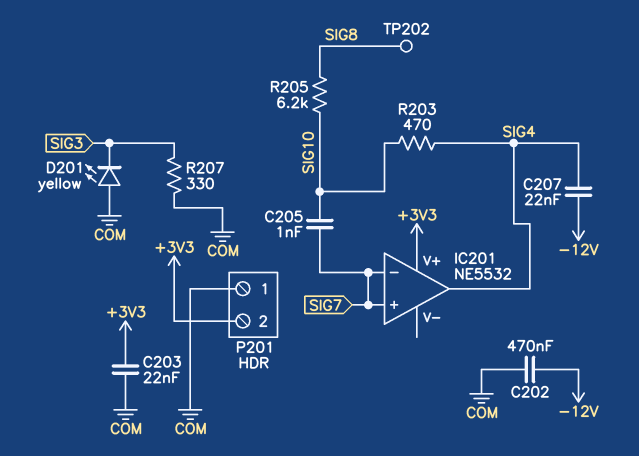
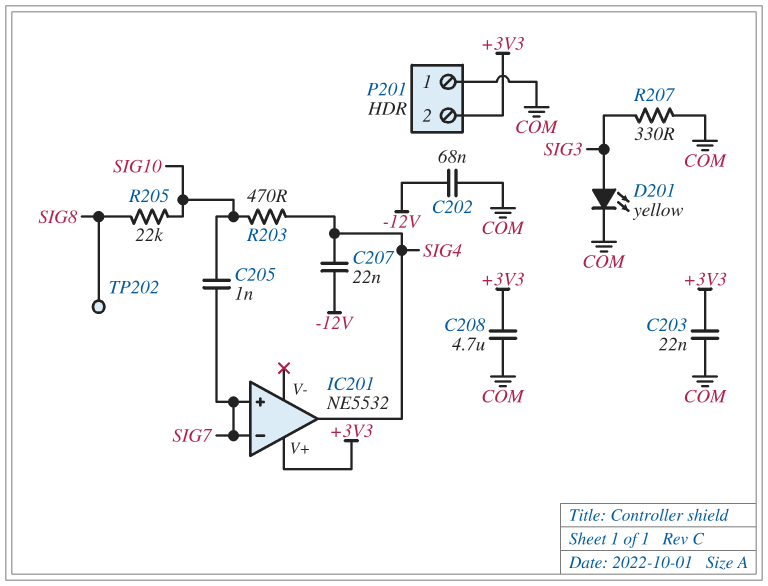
C202: 470nF (-12V, COM) -> 68nF (-12V, COM)
C208: none -> 4.7uF (+3V3, COM)
D201: LED yellow (A COM, K SIG3) -> LED yellow (A SIG3, K COM)
R205: 6.2k (SIG8, SIG10) -> 22k (SIG8, SIG10)

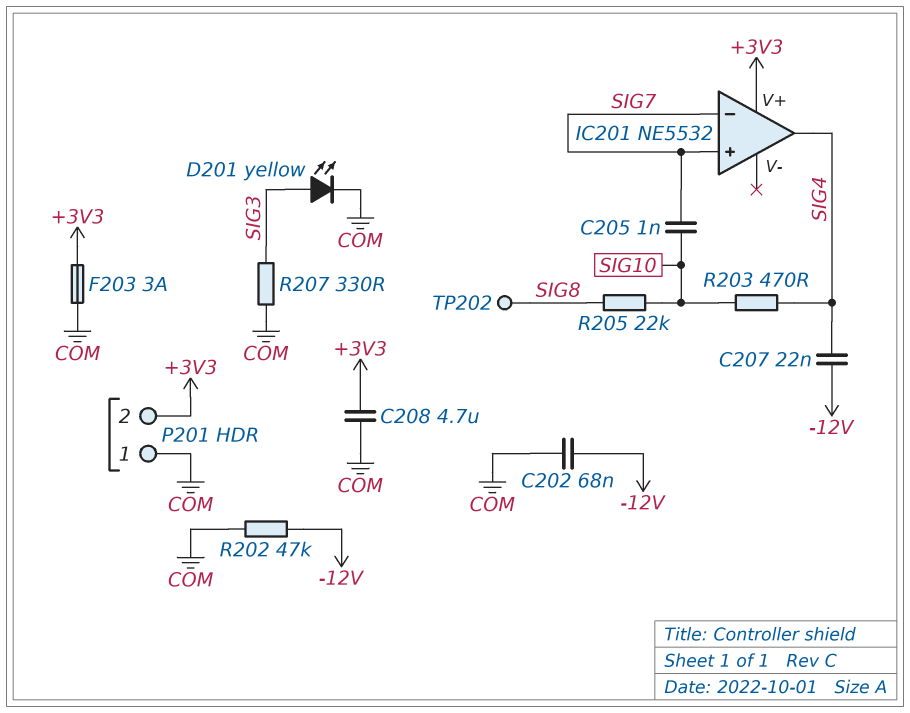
C203: 22nF (+3V3, COM) -> none
F203: none -> 3A (+3V3, COM)
R202: none -> 47k (-12V, COM)

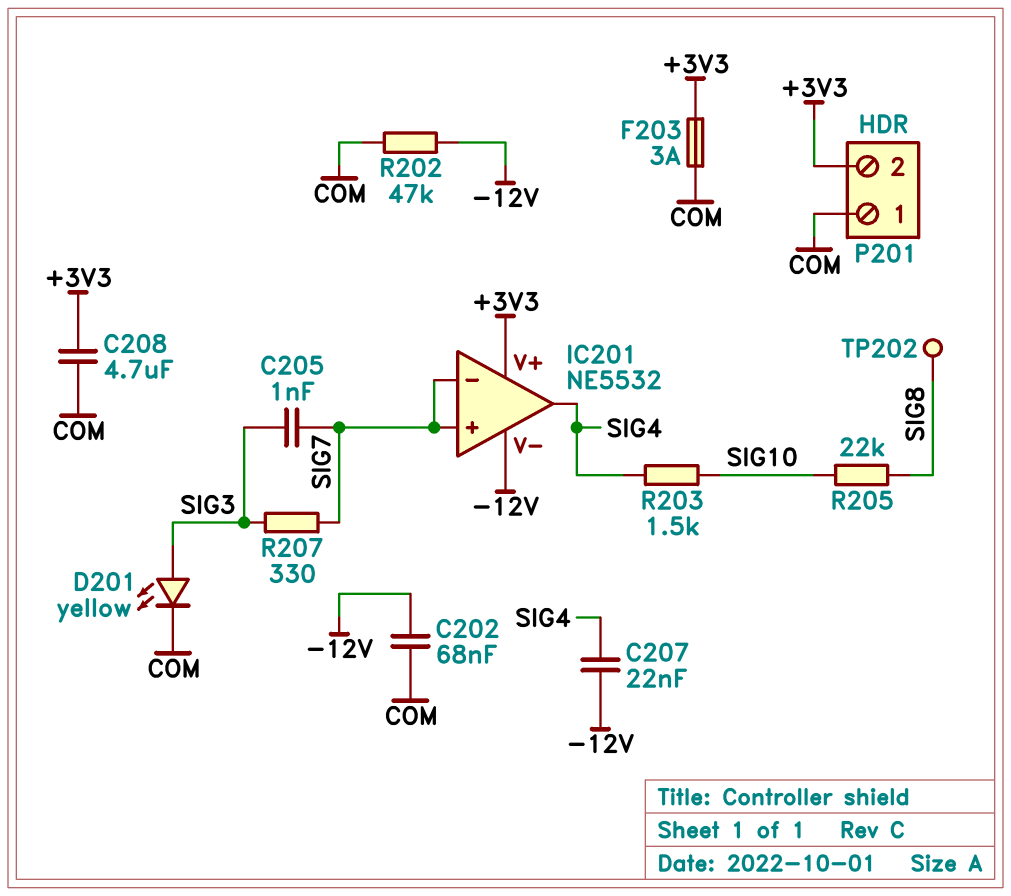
C205: 1nF (SIG7, SIG10) -> 1nF (SIG3, SIG7)
IC201 pin V-: none -> -12V
R203: 470 (SIG4, SIG10) -> 1.5k (SIG4, SIG10)
R207: 330 (COM, SIG3) -> 330 (SIG3, SIG7)

